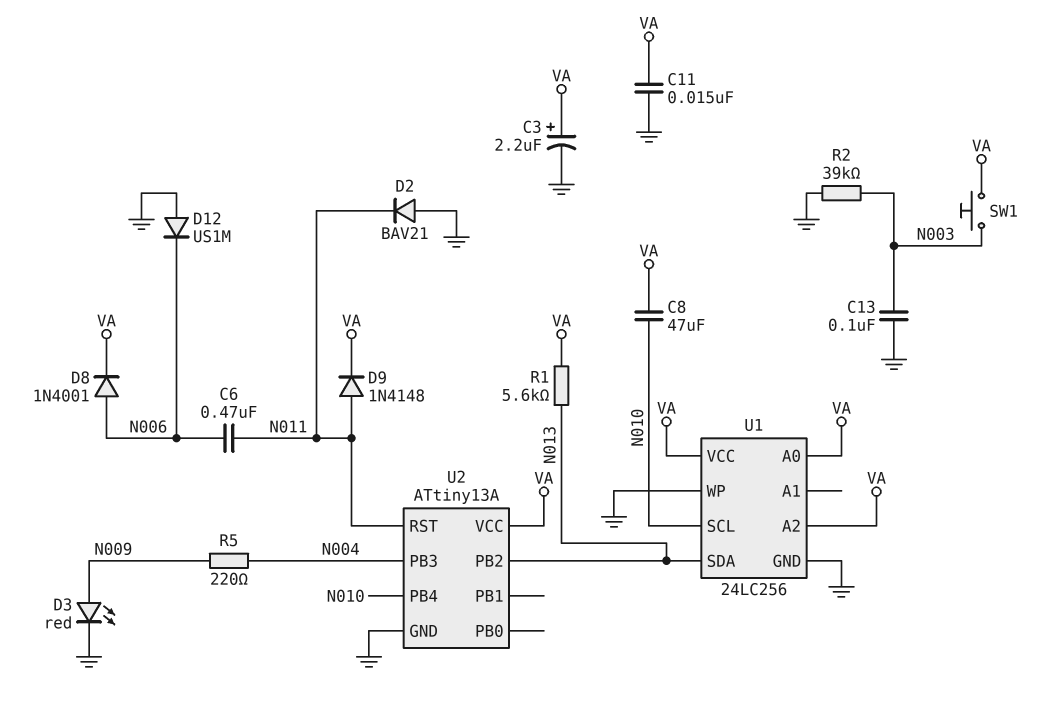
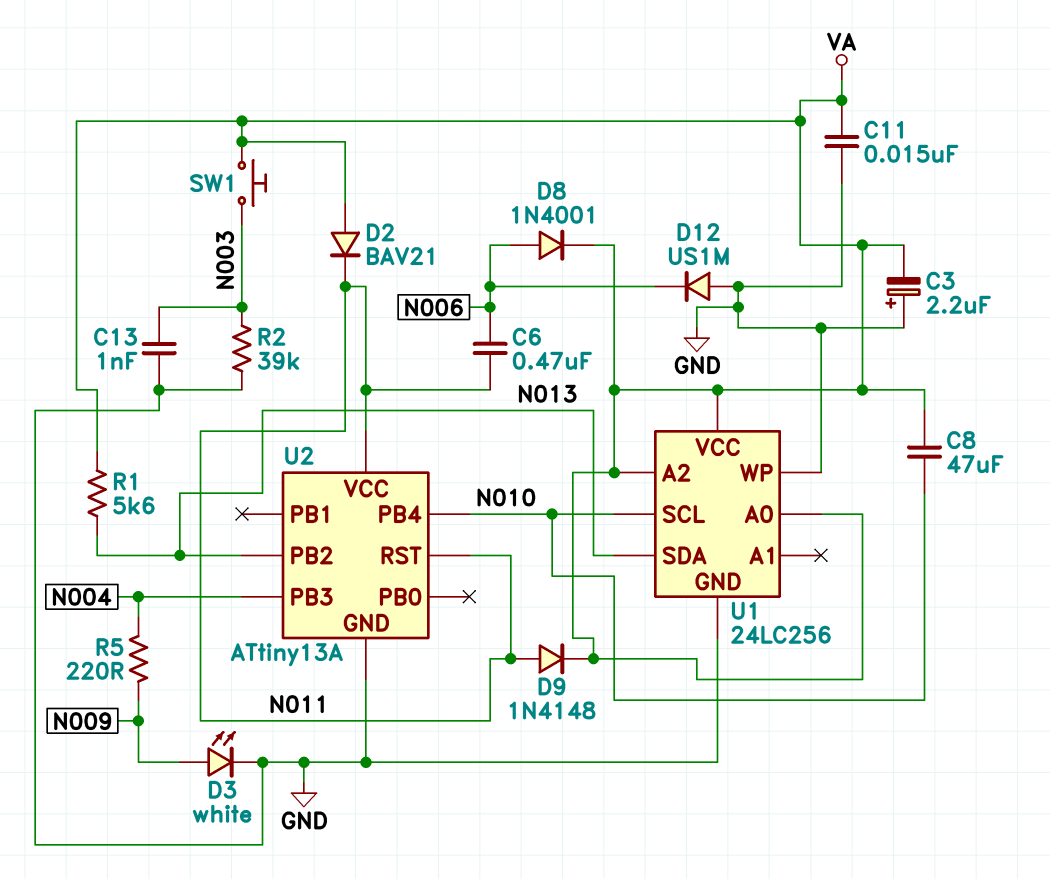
C3: 2.2uF (plus VA, minus GND) -> 2.2uF (plus GND, minus VA)
C13: 100nF (GND, N003) -> 1nF (GND, N003)
D2: diode BAV21 (A GND, K N011) -> diode BAV21 (A VA, K N011)
D3: LED red (A N009, K GND) -> LED white (A N009, K GND)
U2 pin VCC: VA -> N011

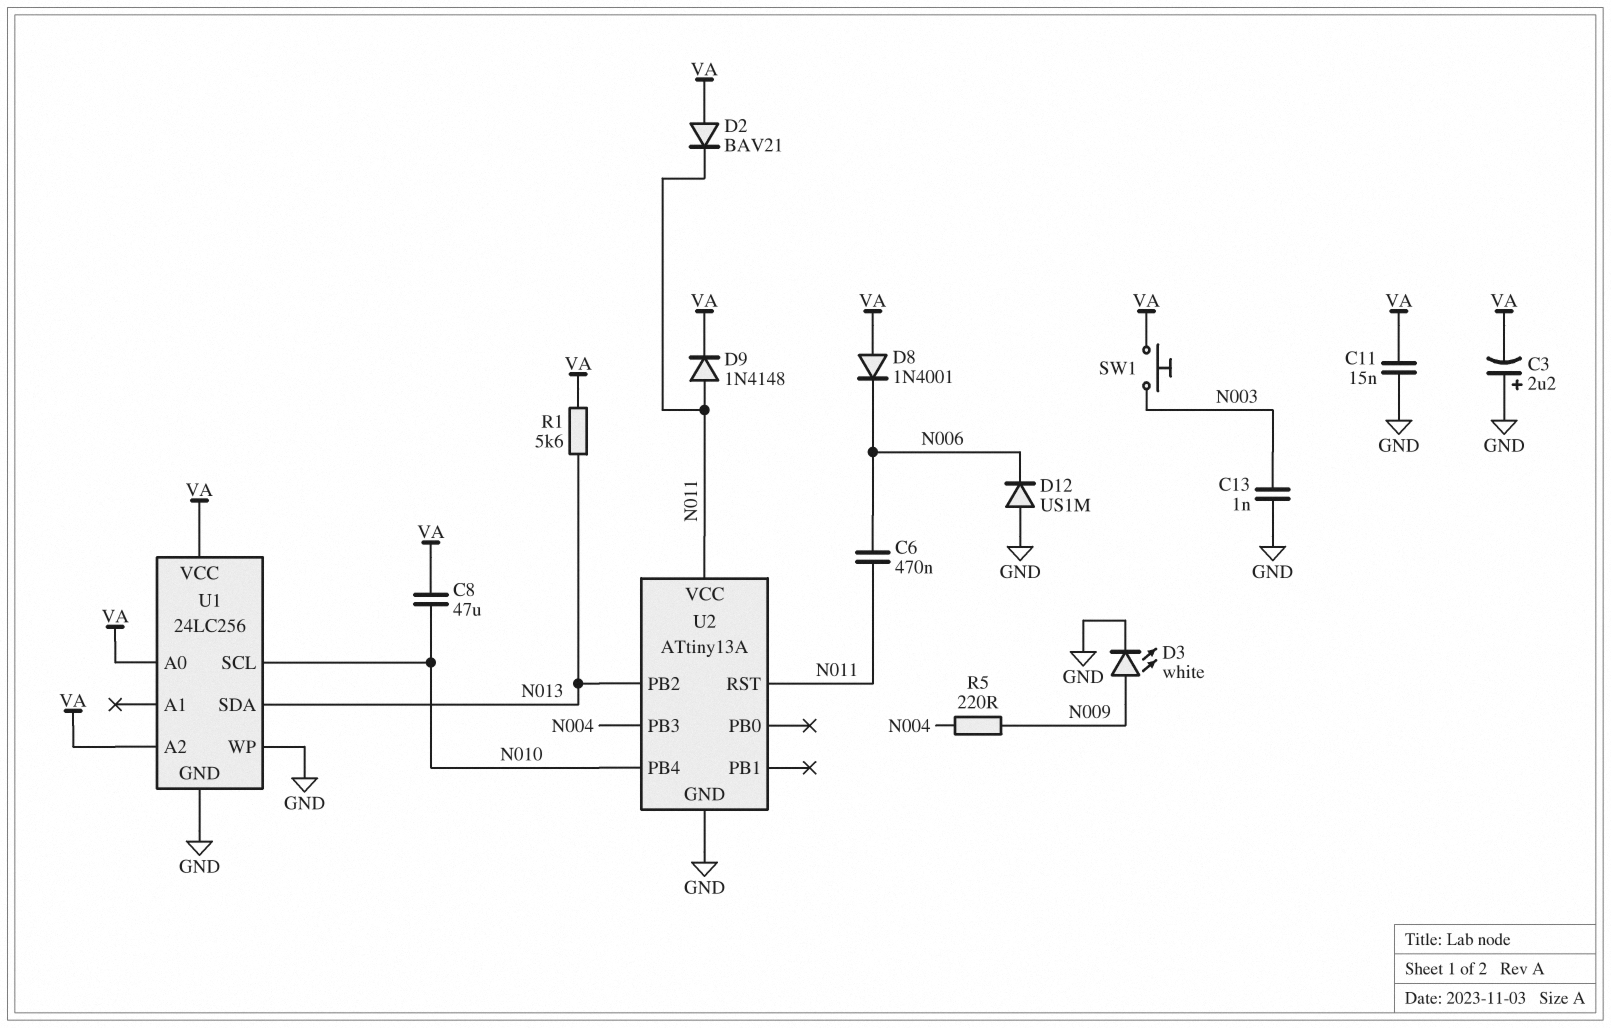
D8: diode 1N4001 (A N006, K VA) -> diode 1N4001 (A VA, K N006)
R2: 39k (GND, N003) -> none

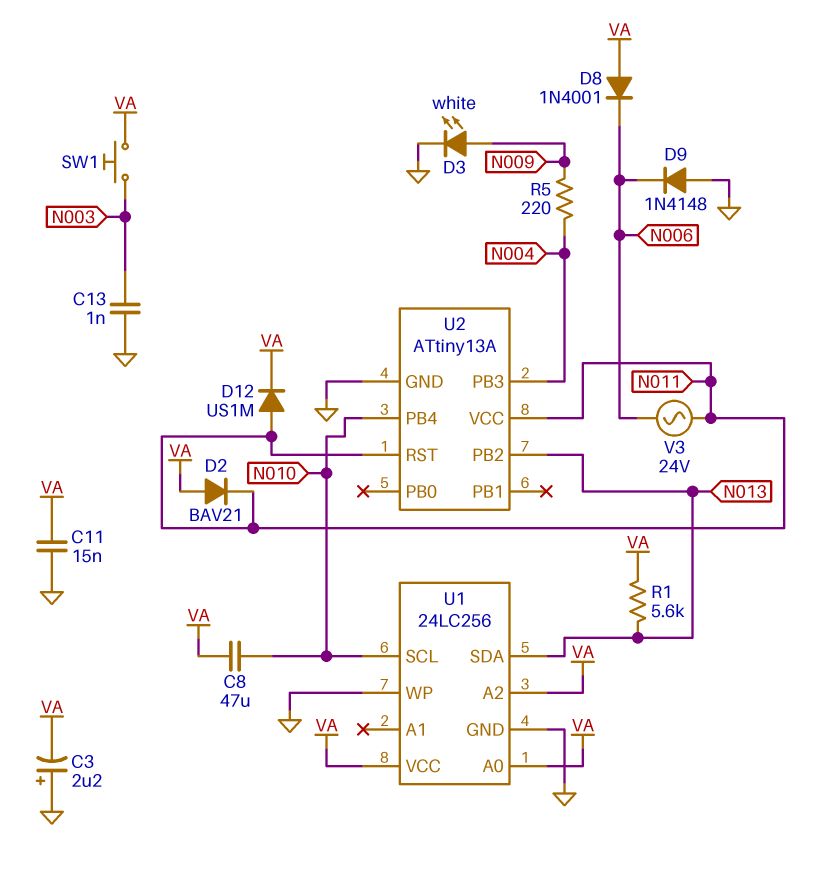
C6: 470nF (N006, N011) -> none
D9: diode 1N4148 (A N011, K VA) -> diode 1N4148 (A GND, K N006)
D12: diode US1M (A GND, K N006) -> diode US1M (A N011, K VA)
V3: none -> AC 24V (N006, N011)

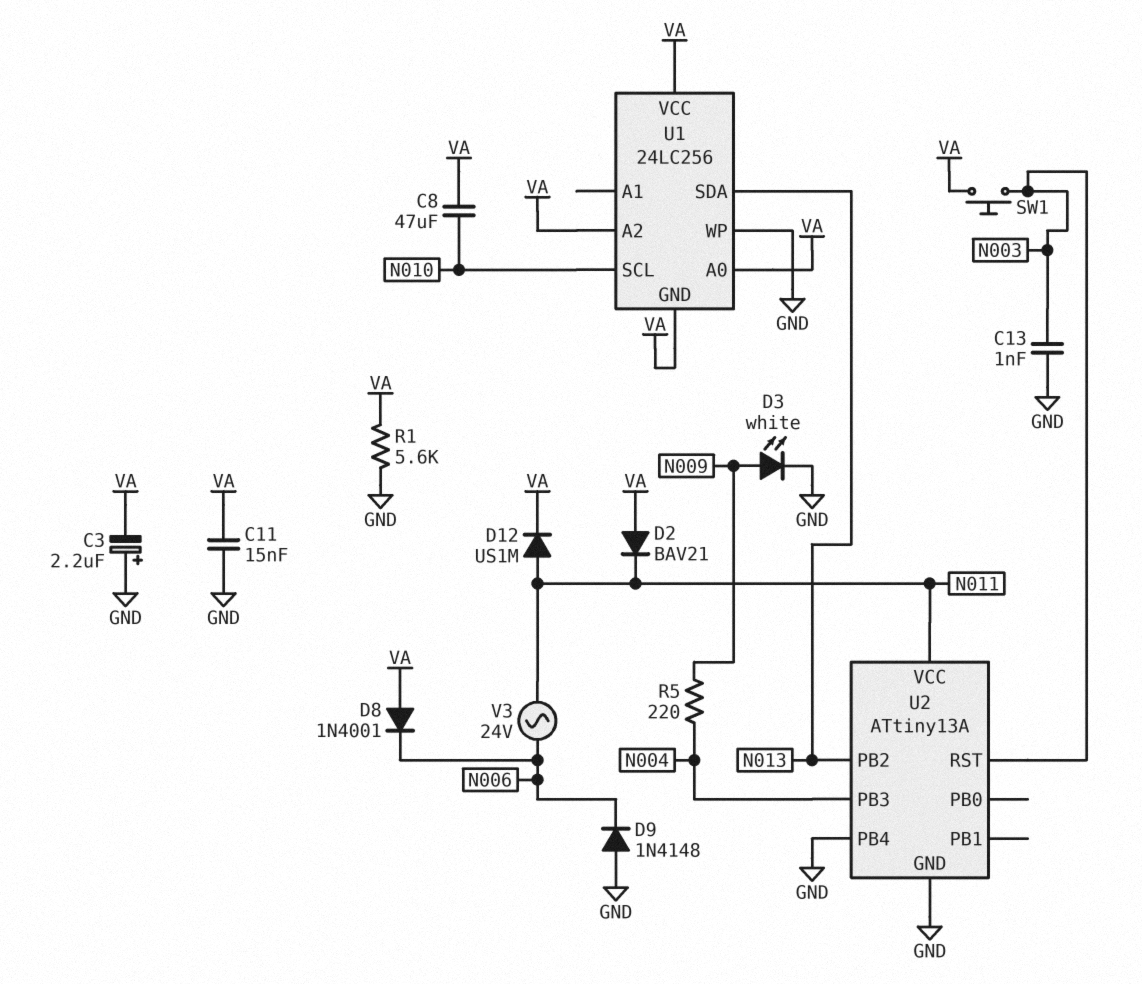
R1: 5.6k (N013, VA) -> 5.6k (GND, VA)
U1 pin GND: GND -> VA
U2 pin PB4: N010 -> GND
U2 pin RST: N011 -> N003

